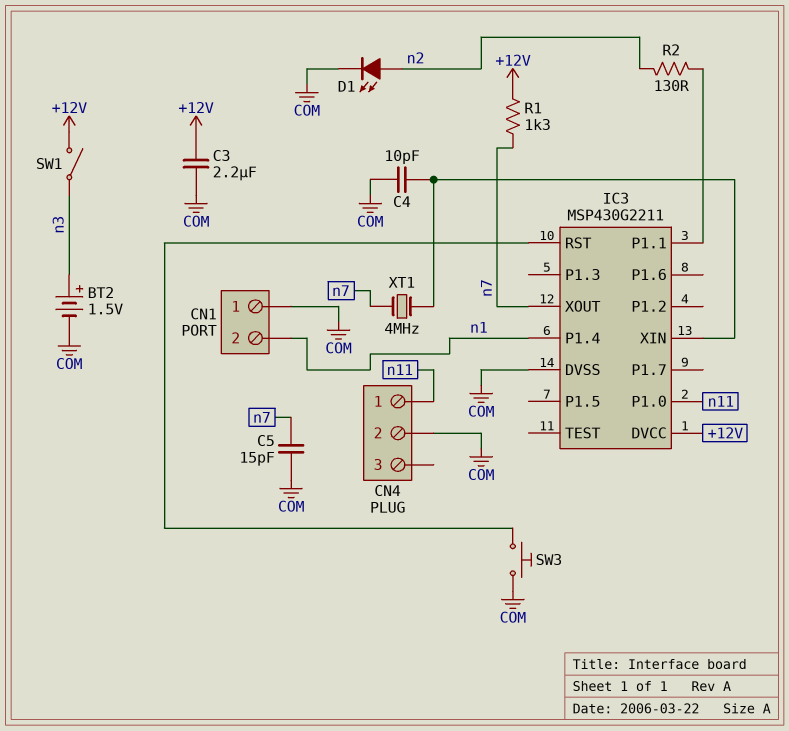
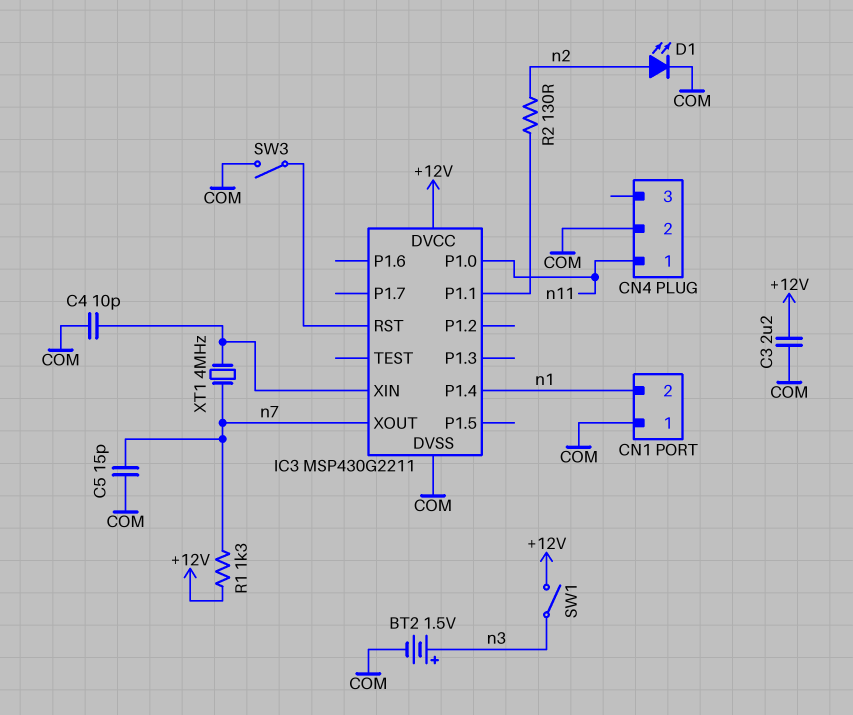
SW3: button (COM, IC3/RST) -> switch (COM, IC3/RST)

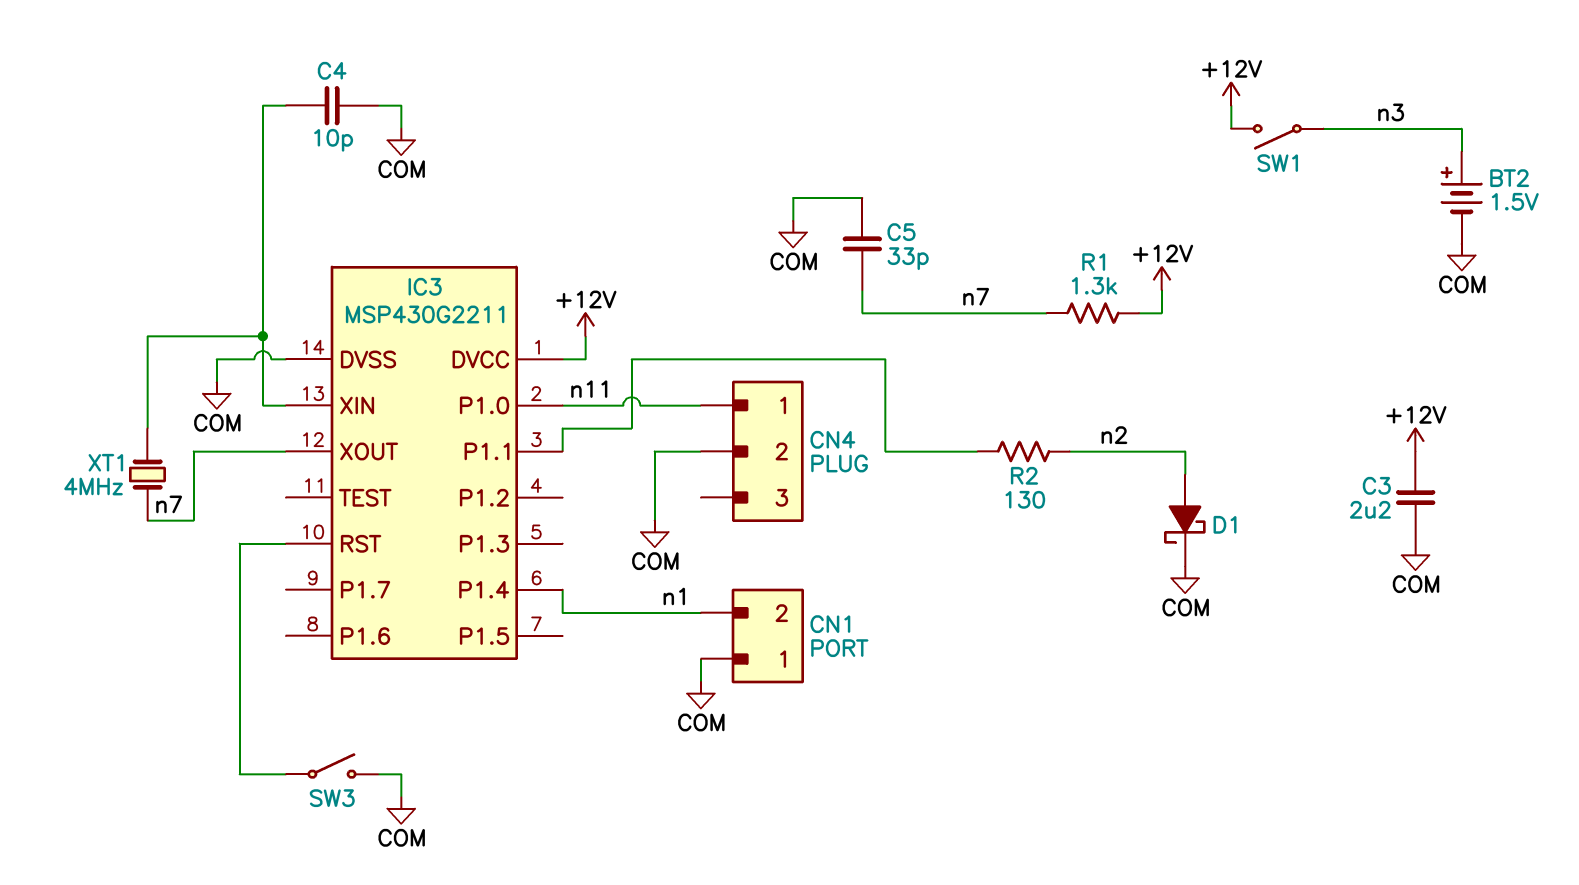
C5: 15pF (COM, n7) -> 33pF (COM, n7)
D1: LED (A n2, K COM) -> schottky (A n2, K COM)

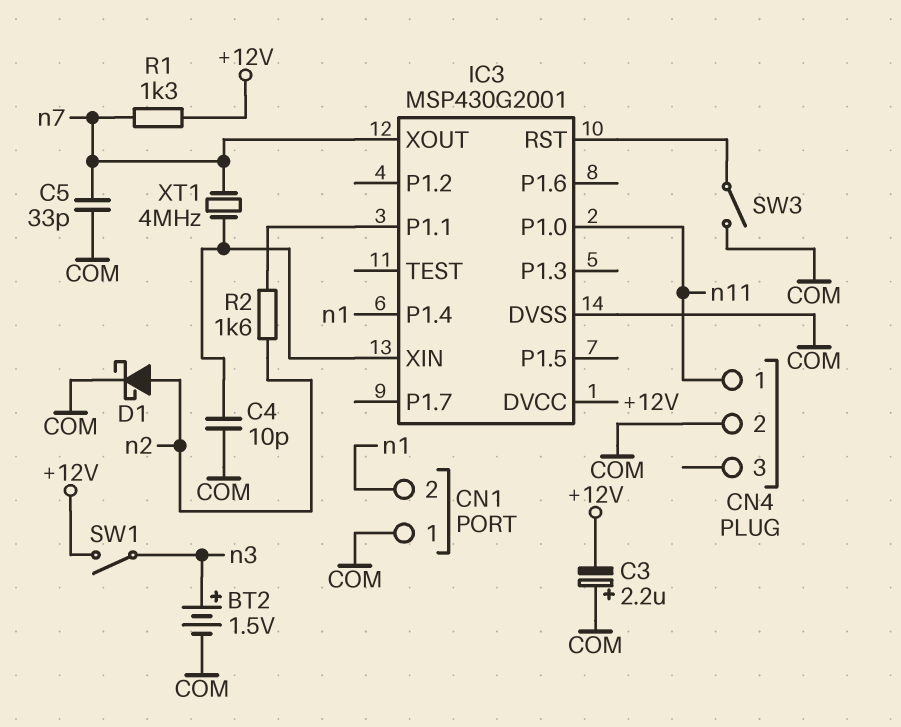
C3: 2.2uF (+12V, COM) -> 2.2uF (plus COM, minus +12V)
IC3: MSP430G2211 -> MSP430G2001
R2: 130 (IC3/P1.1, n2) -> 1.6k (IC3/P1.1, n2)

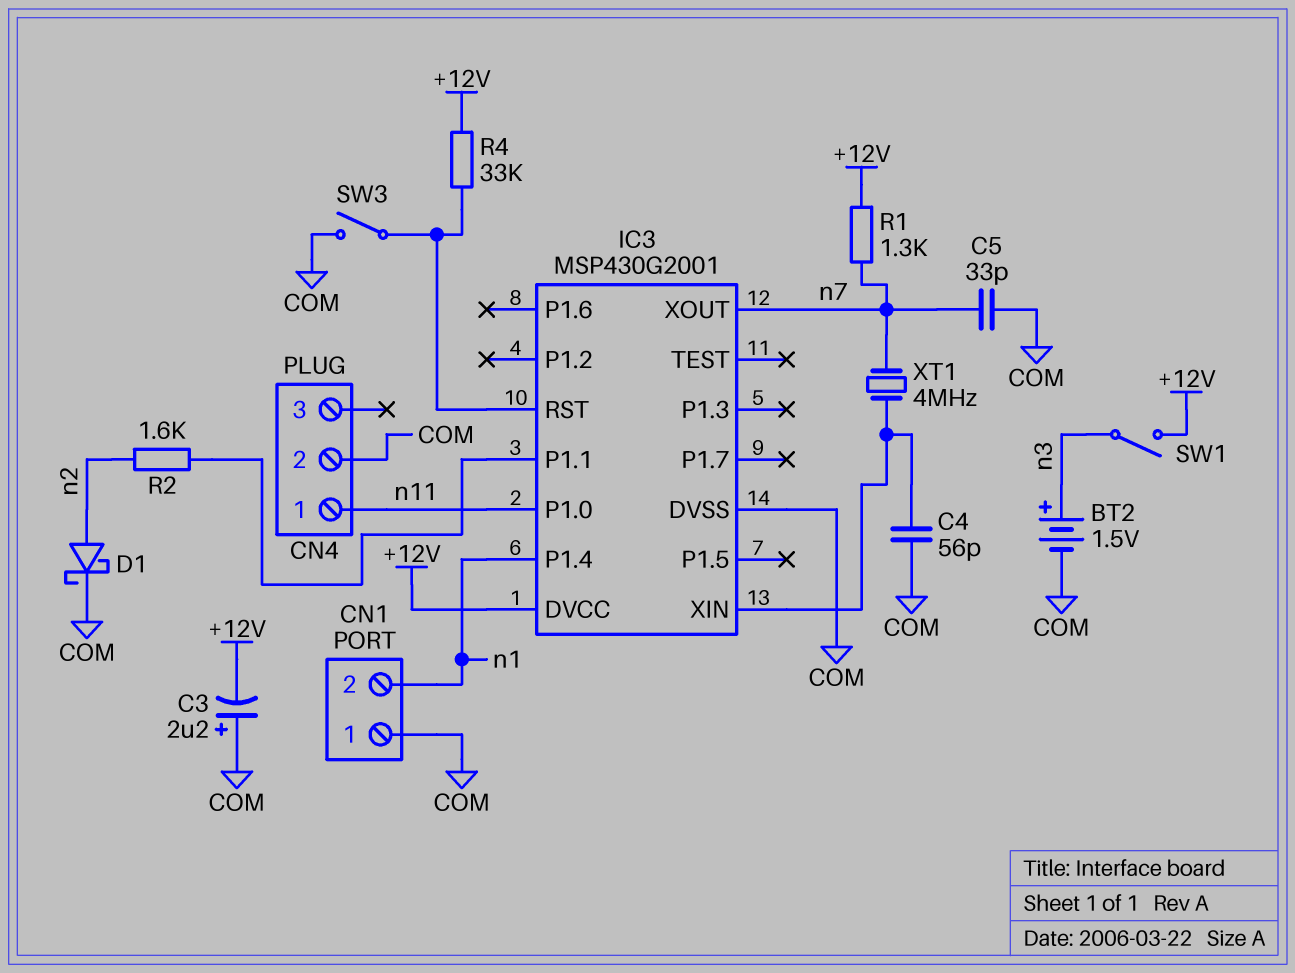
C4: 10pF (COM, IC3/XIN) -> 56pF (COM, IC3/XIN)
R4: none -> 33k (+12V, IC3/RST)

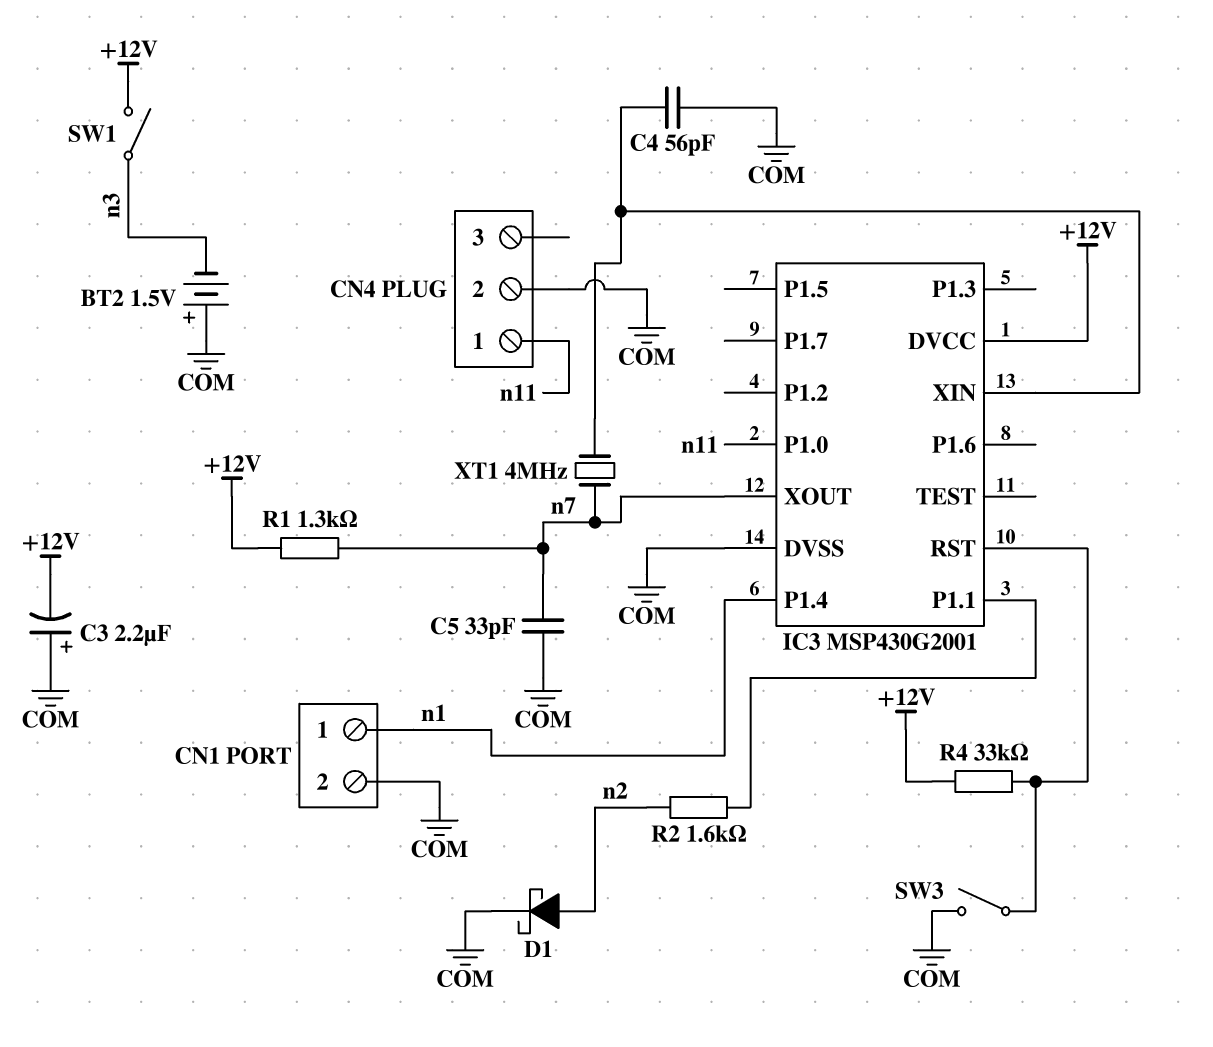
BT2: 1.5V (plus n3, minus COM) -> 1.5V (plus COM, minus n3)
CN1 pin 1: COM -> n1
CN1 pin 2: n1 -> COM

